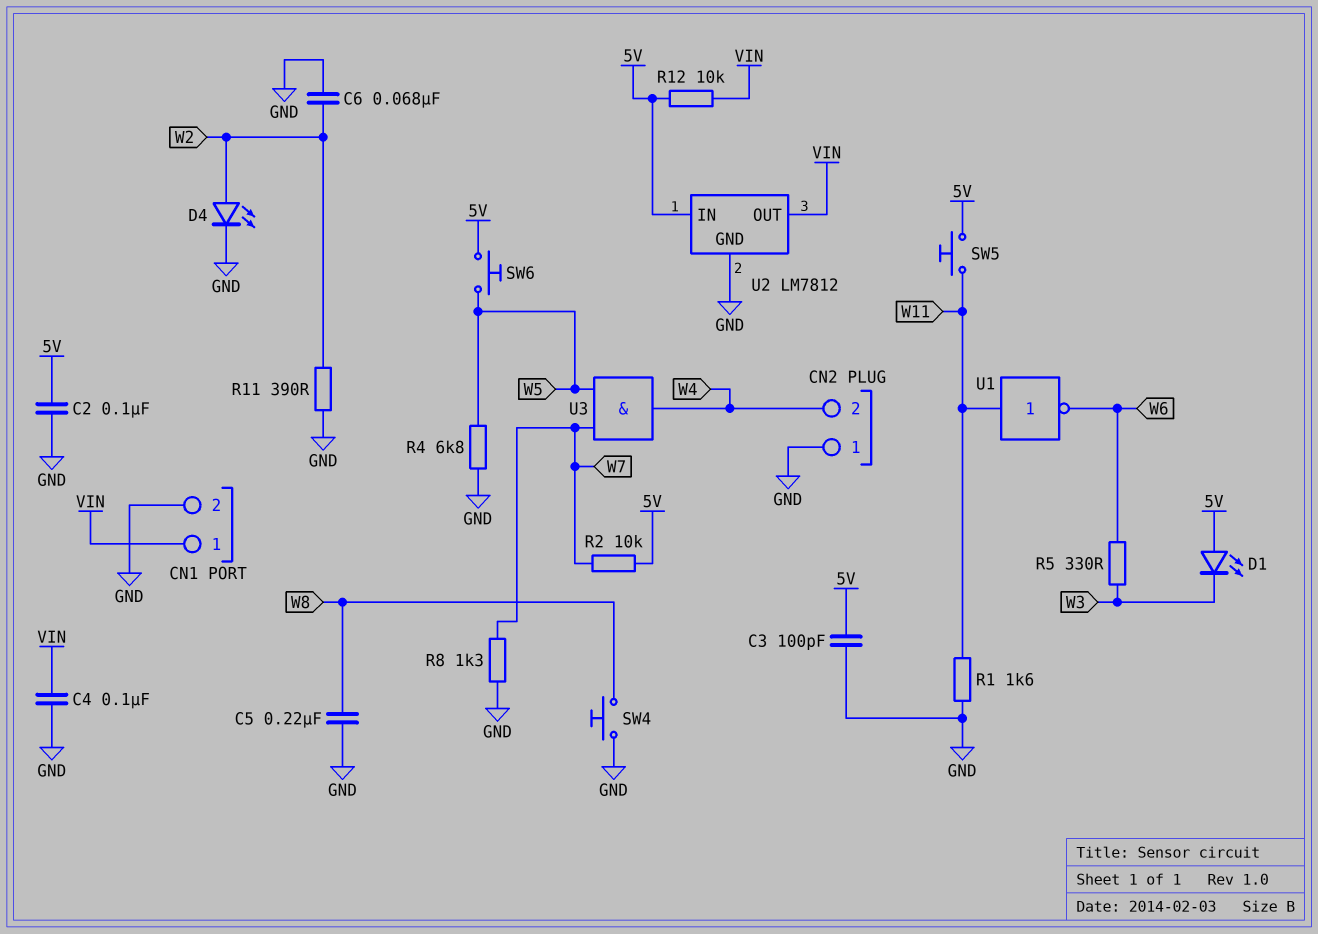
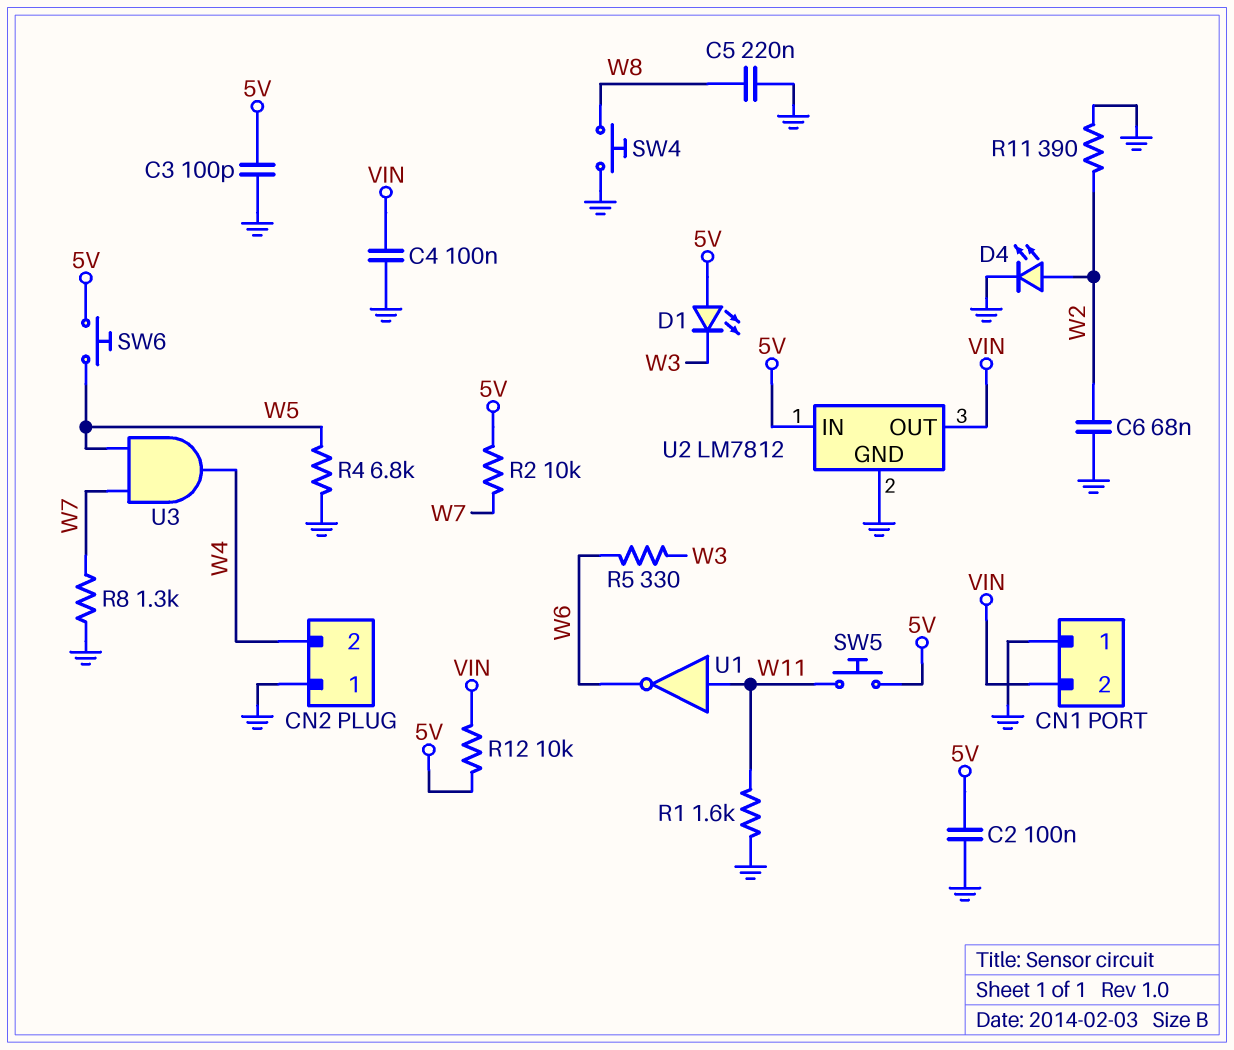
CN1 pin 1: VIN -> GND
CN1 pin 2: GND -> VIN

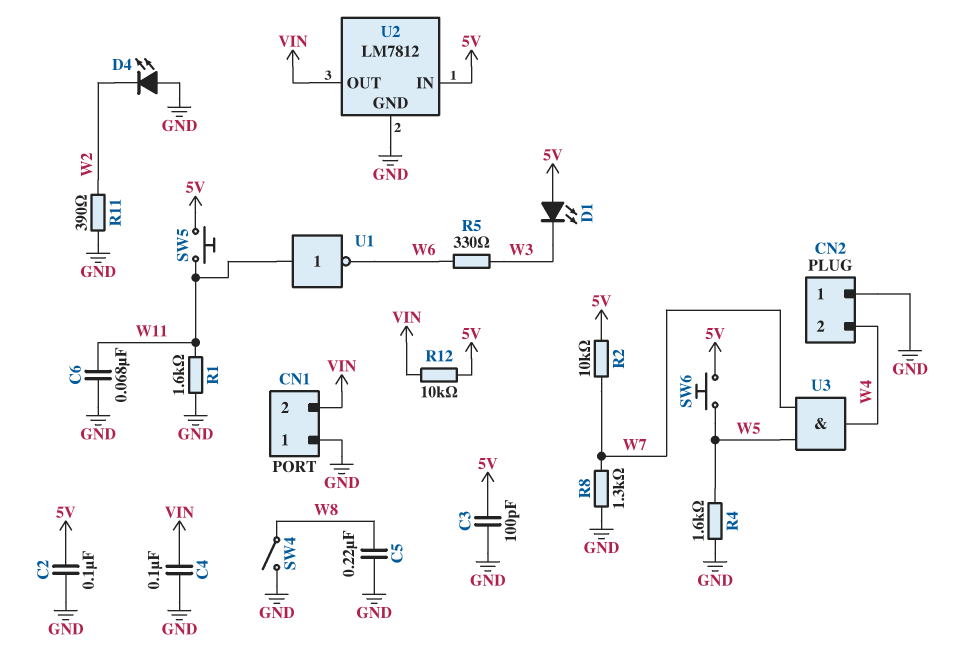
C6: 68nF (GND, W2) -> 68nF (GND, W11)
D4: LED (A W2, K GND) -> LED (A GND, K W2)
R4: 6.8k (GND, W5) -> 1.6k (GND, W5)
SW4: button (GND, W8) -> switch (GND, W8)

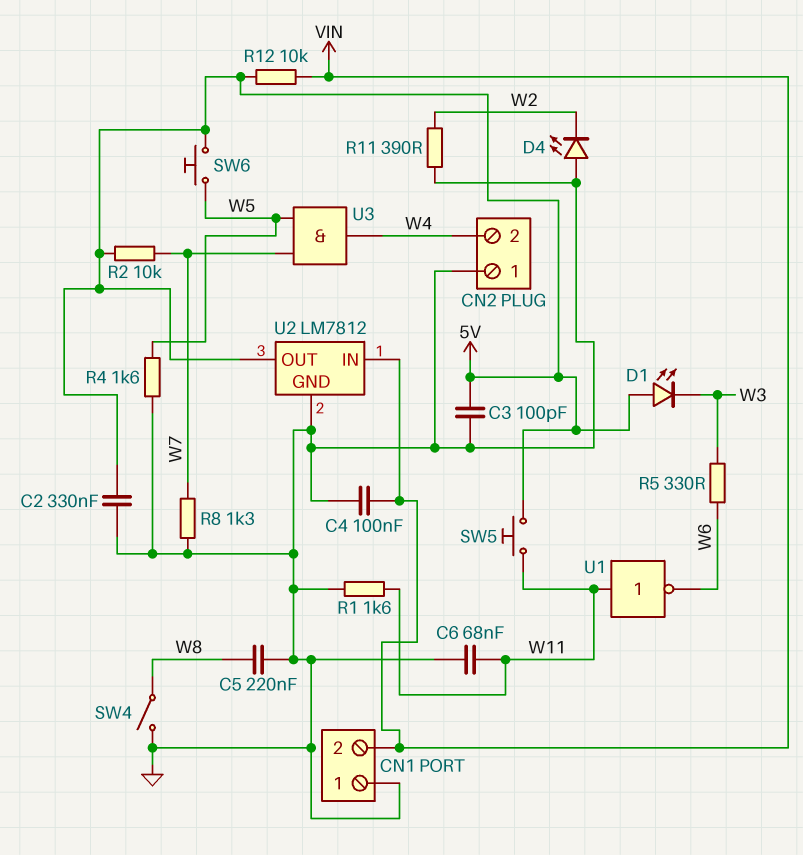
C2: 100nF (5V, GND) -> 330nF (5V, GND)
U2 pin IN: 5V -> VIN
U2 pin OUT: VIN -> 5V

